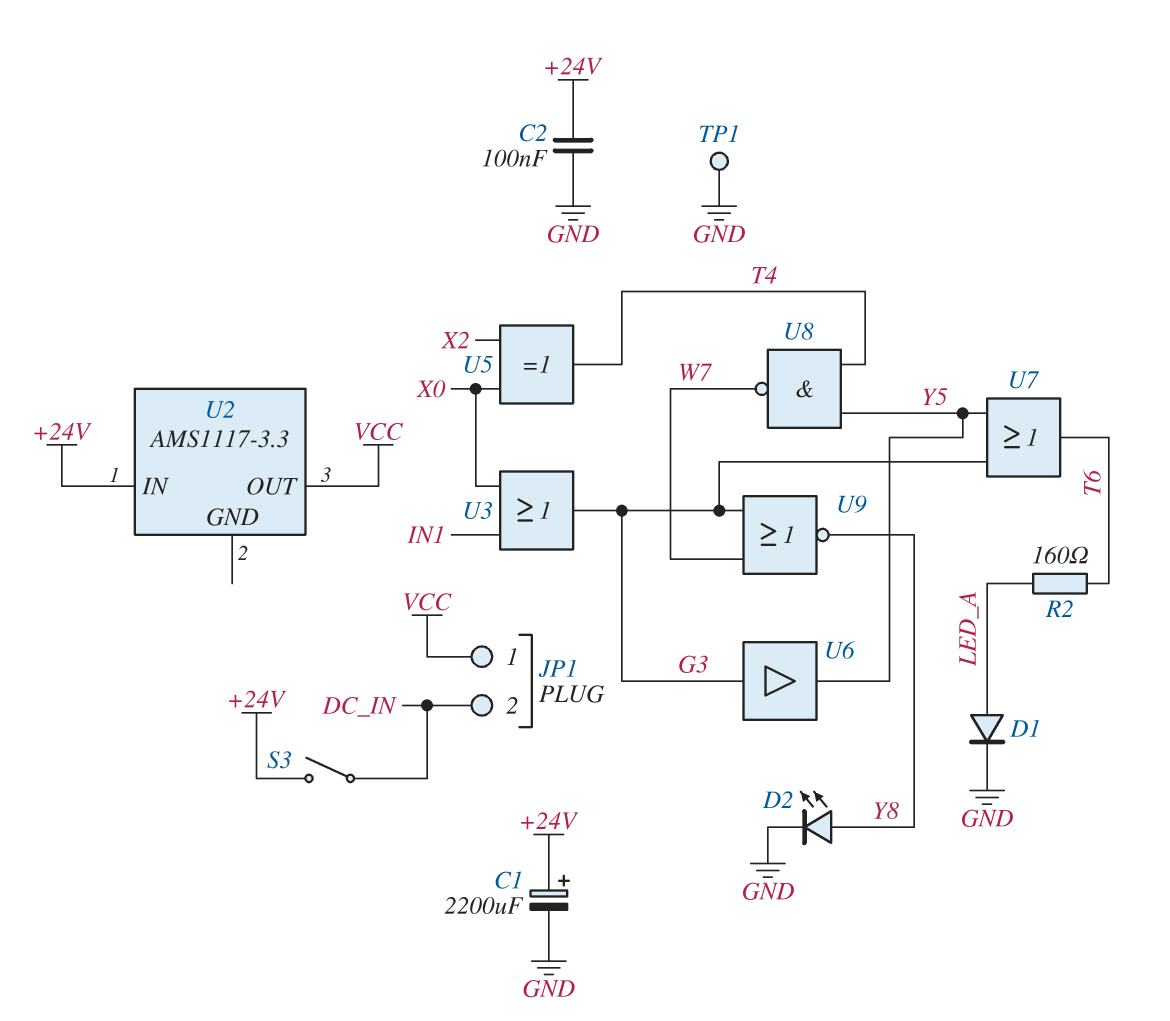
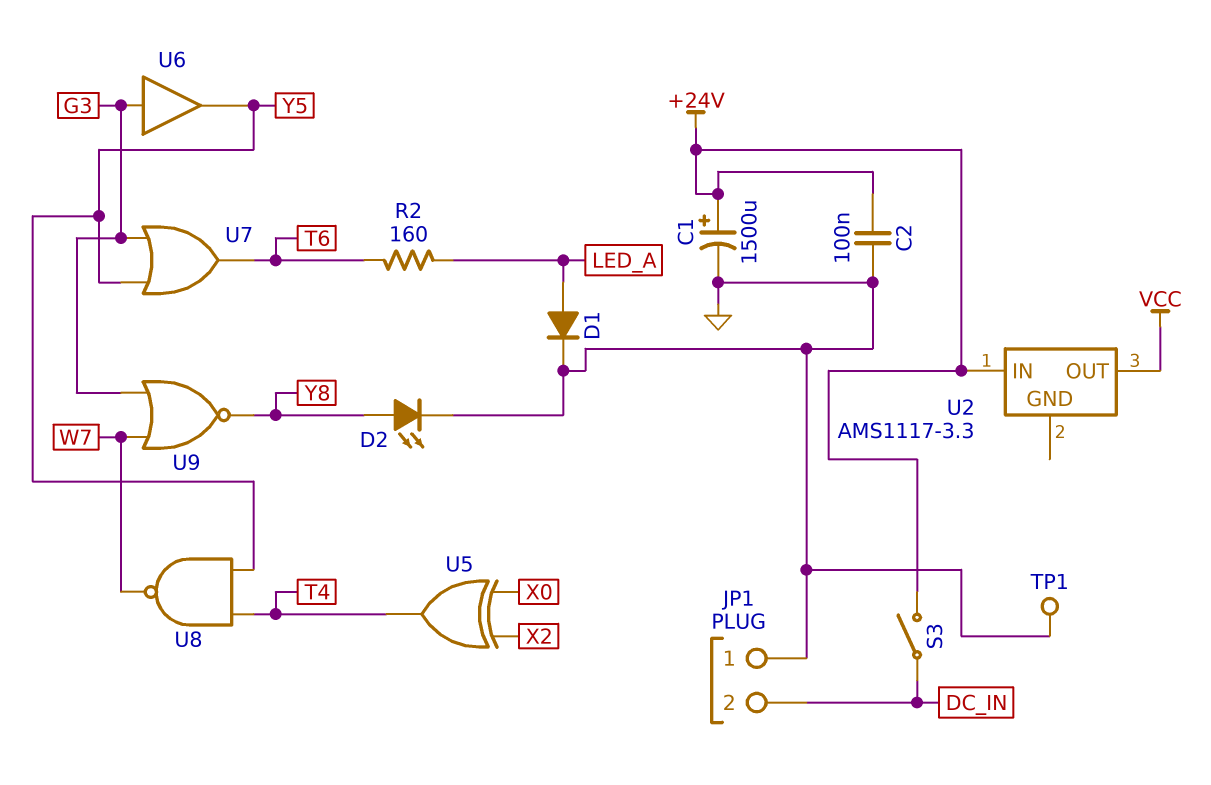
C1: 2200uF (plus +24V, minus GND) -> 1500uF (plus +24V, minus GND)
JP1 pin 1: VCC -> GND
U3: OR (in IN1, in X0, out G3) -> none

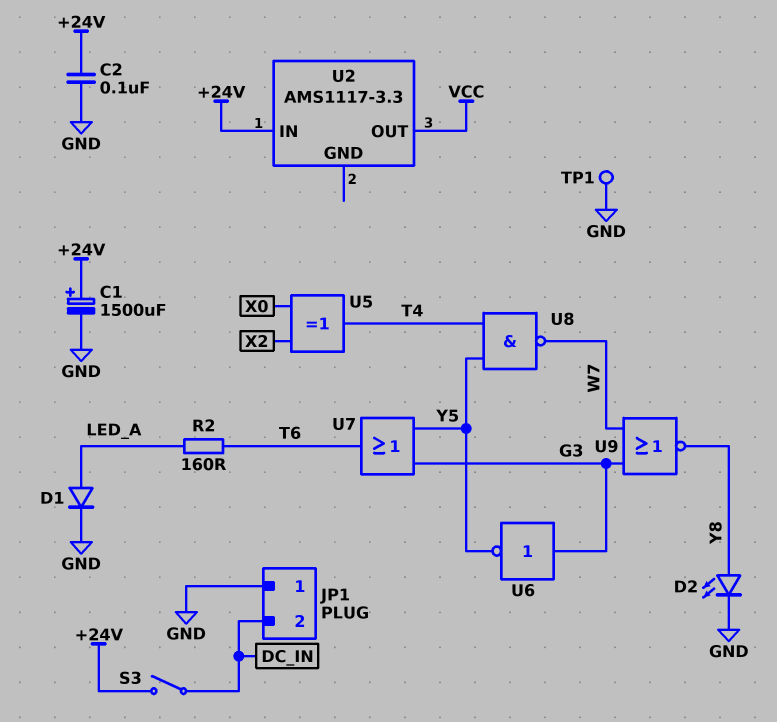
U6: buffer (in G3, out Y5) -> NOT (in G3, out Y5)

